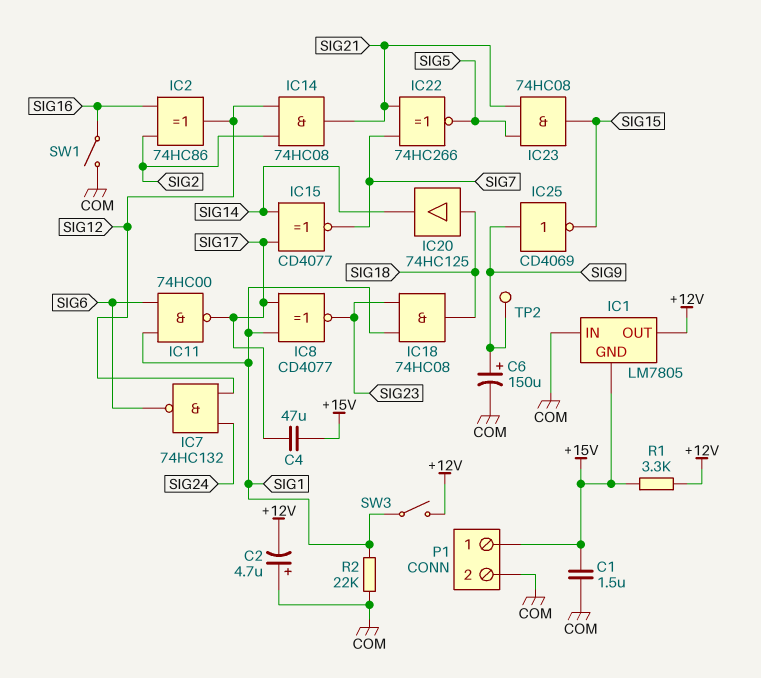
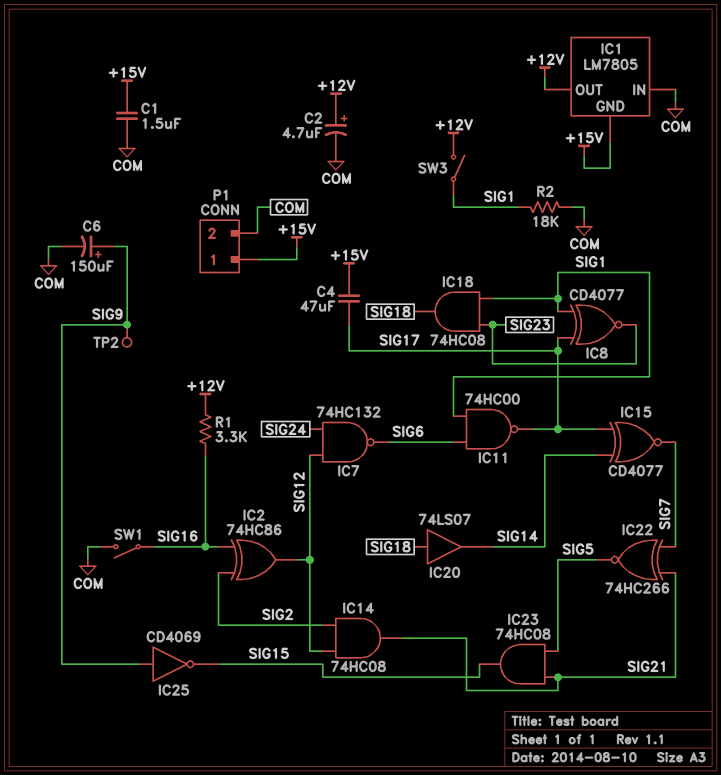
C2: 4.7uF (plus COM, minus +12V) -> 4.7uF (plus +12V, minus COM)
IC20: buffer 74HC125 (in SIG18, out SIG14) -> buffer 74LS07 (in SIG18, out SIG14)
R1: 3.3k (+12V, +15V) -> 3.3k (+12V, SIG16)
R2: 22k (COM, SIG1) -> 18k (COM, SIG1)

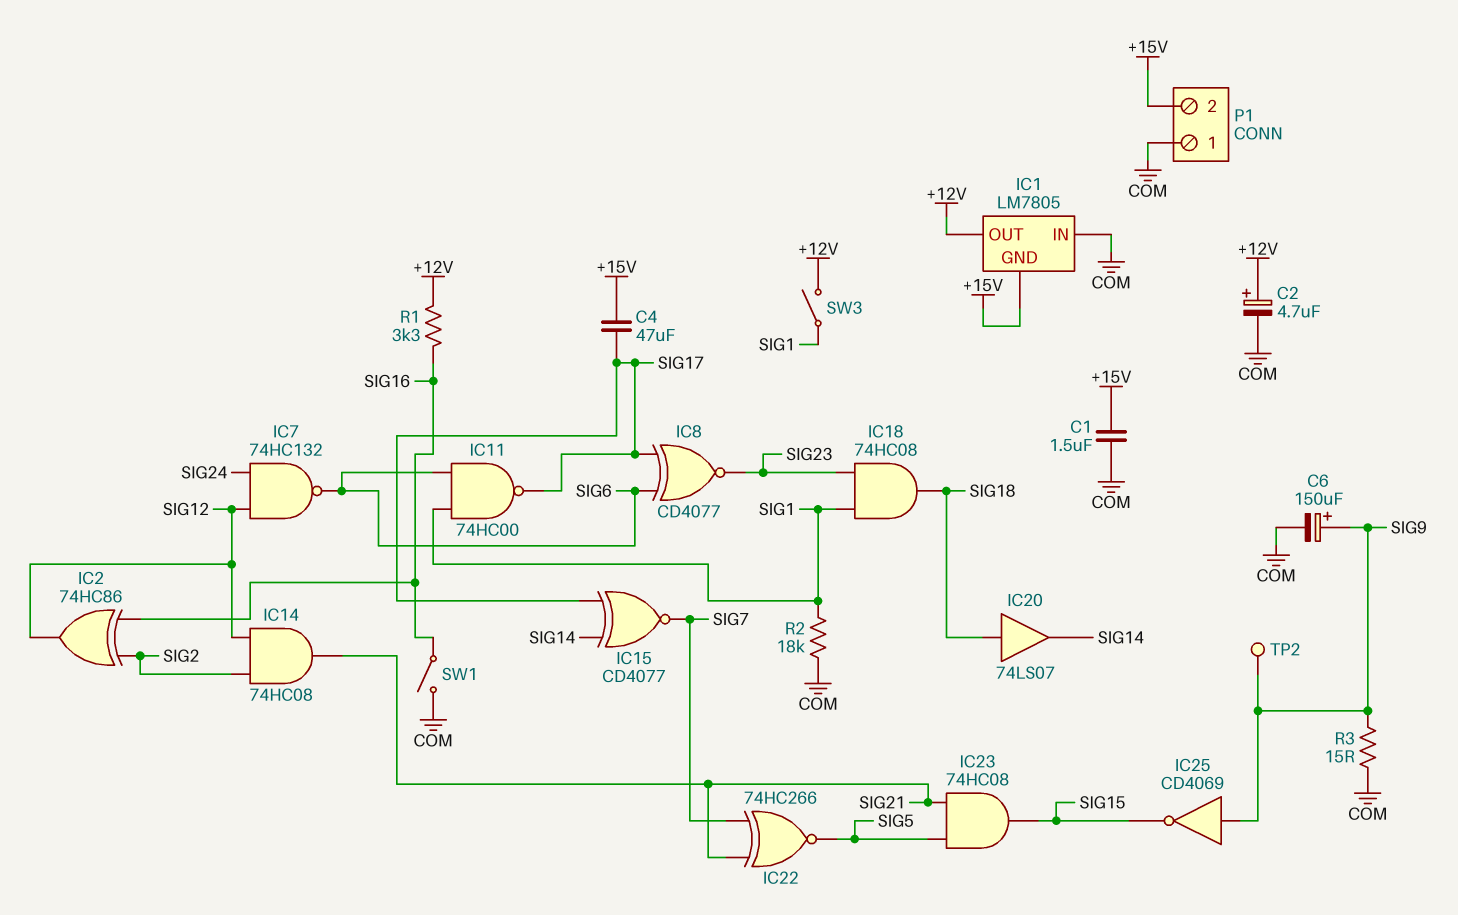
IC8: XNOR CD4077 (in SIG1, in SIG17, out SIG23) -> XNOR CD4077 (in SIG6, in SIG17, out SIG23)
P1 pin 1: +15V -> COM
P1 pin 2: COM -> +15V
R3: none -> 15 (COM, SIG9)

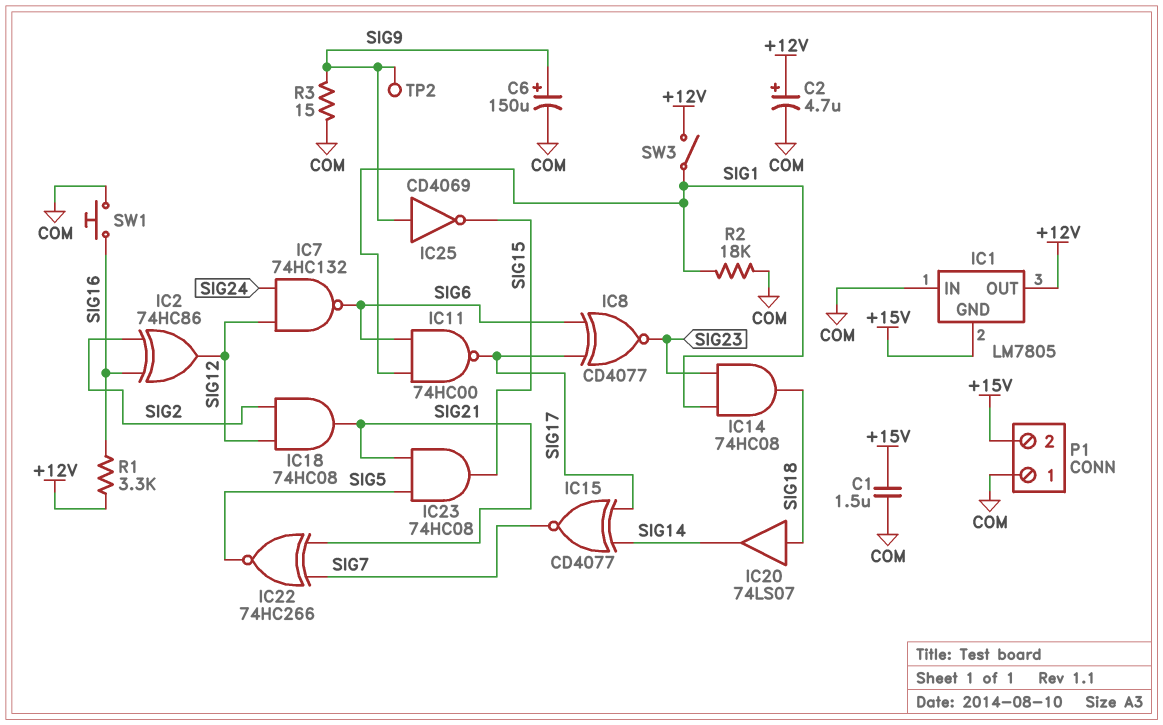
C4: 47uF (+15V, SIG17) -> none
IC14: AND 74HC08 (in SIG2, in SIG12, out SIG21) -> AND 74HC08 (in SIG1, in SIG23, out SIG18)
IC18: AND 74HC08 (in SIG1, in SIG23, out SIG18) -> AND 74HC08 (in SIG2, in SIG12, out SIG21)
SW1: switch (COM, SIG16) -> button (COM, SIG16)

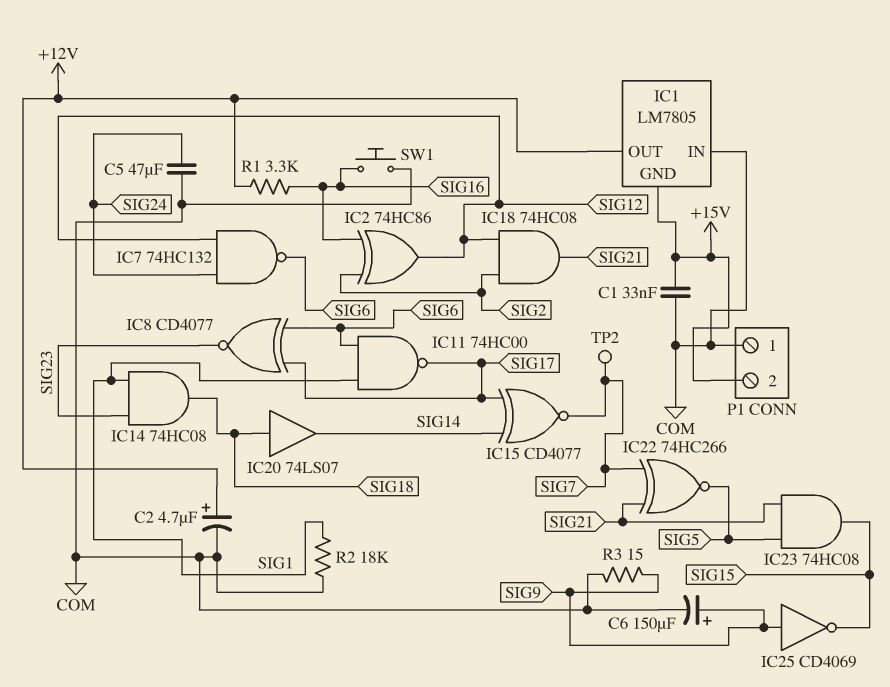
C1: 1.5uF (+15V, COM) -> 33nF (+15V, COM)
C5: none -> 47uF (COM, SIG24)
SW3: switch (+12V, SIG1) -> none
TP2: test point (SIG9) -> test point (SIG7)

